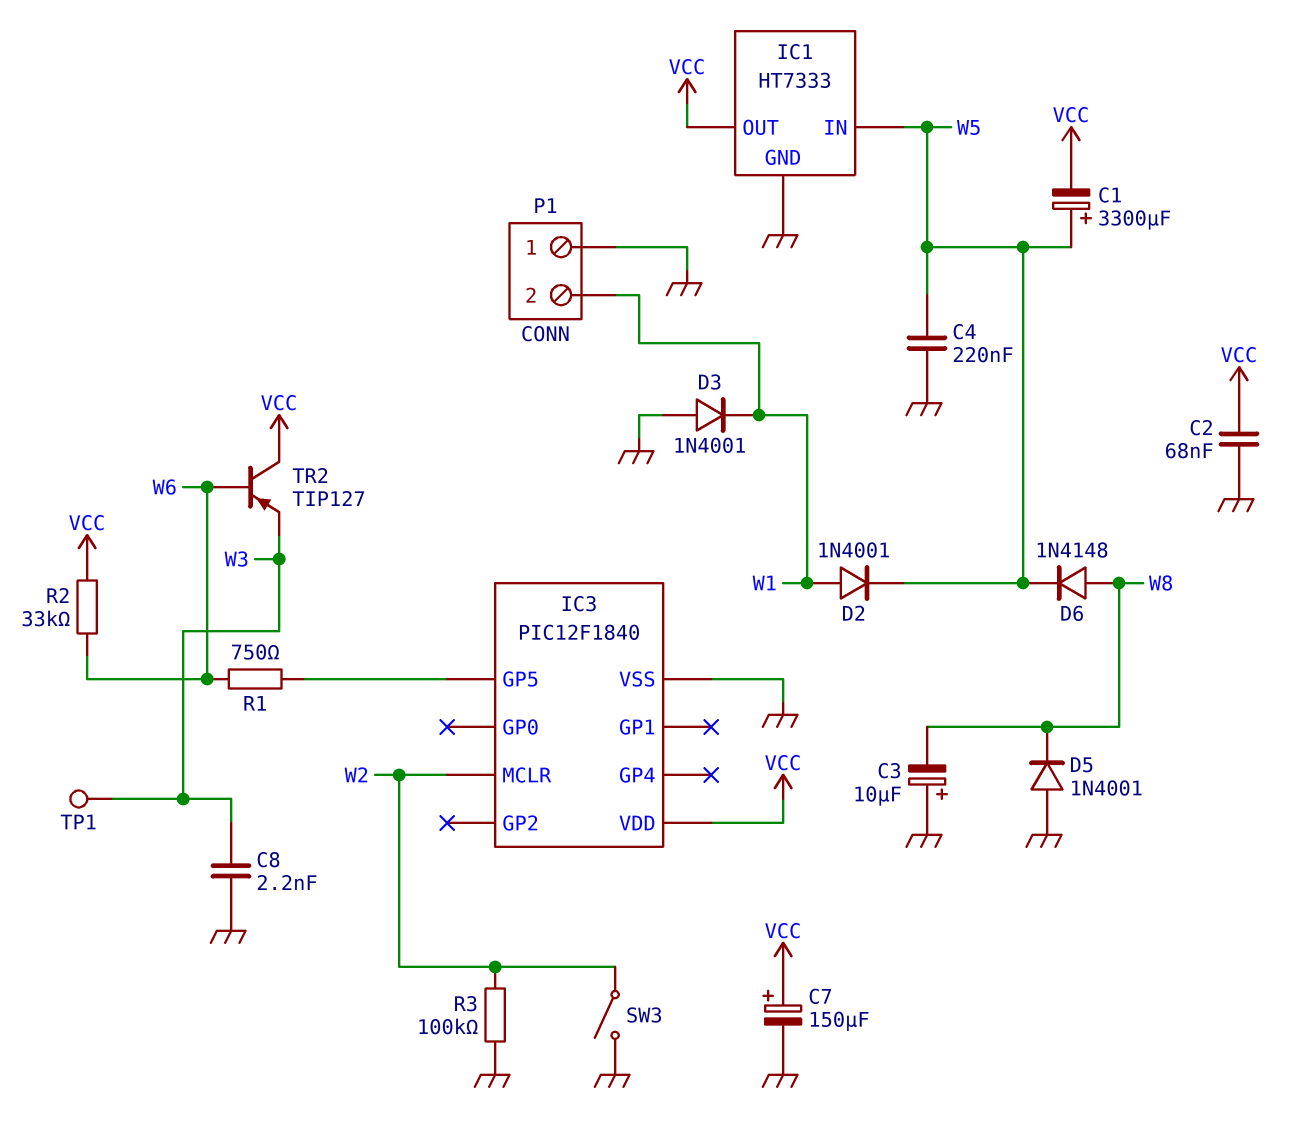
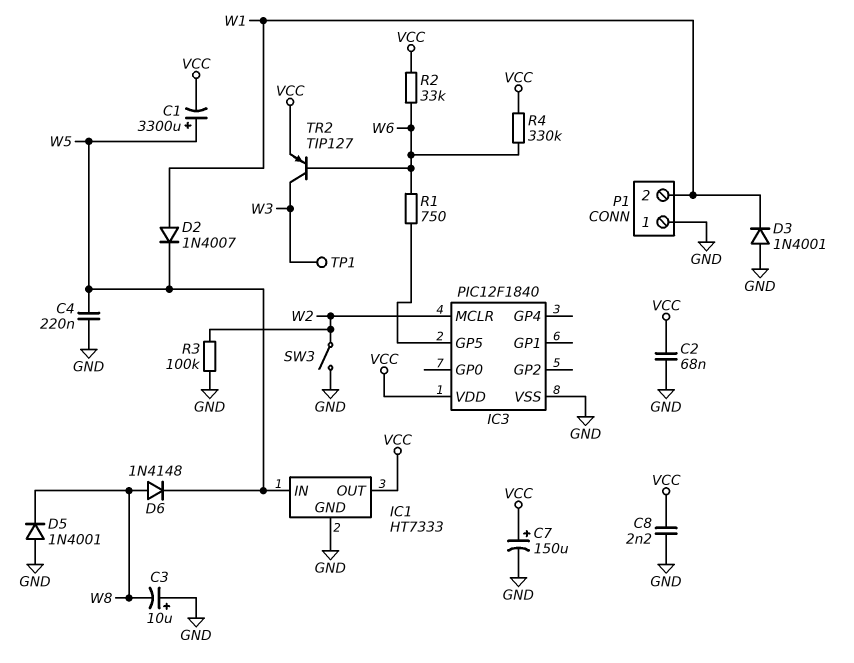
C8: 2.2nF (GND, W3) -> 2.2nF (GND, VCC)
D2: diode 1N4001 (A W1, K W5) -> diode 1N4007 (A W1, K W5)
R4: none -> 330k (VCC, W6)
TR2: PNP TIP127 (B W6, C VCC, E W3) -> PNP TIP127 (B W6, C W3, E VCC)

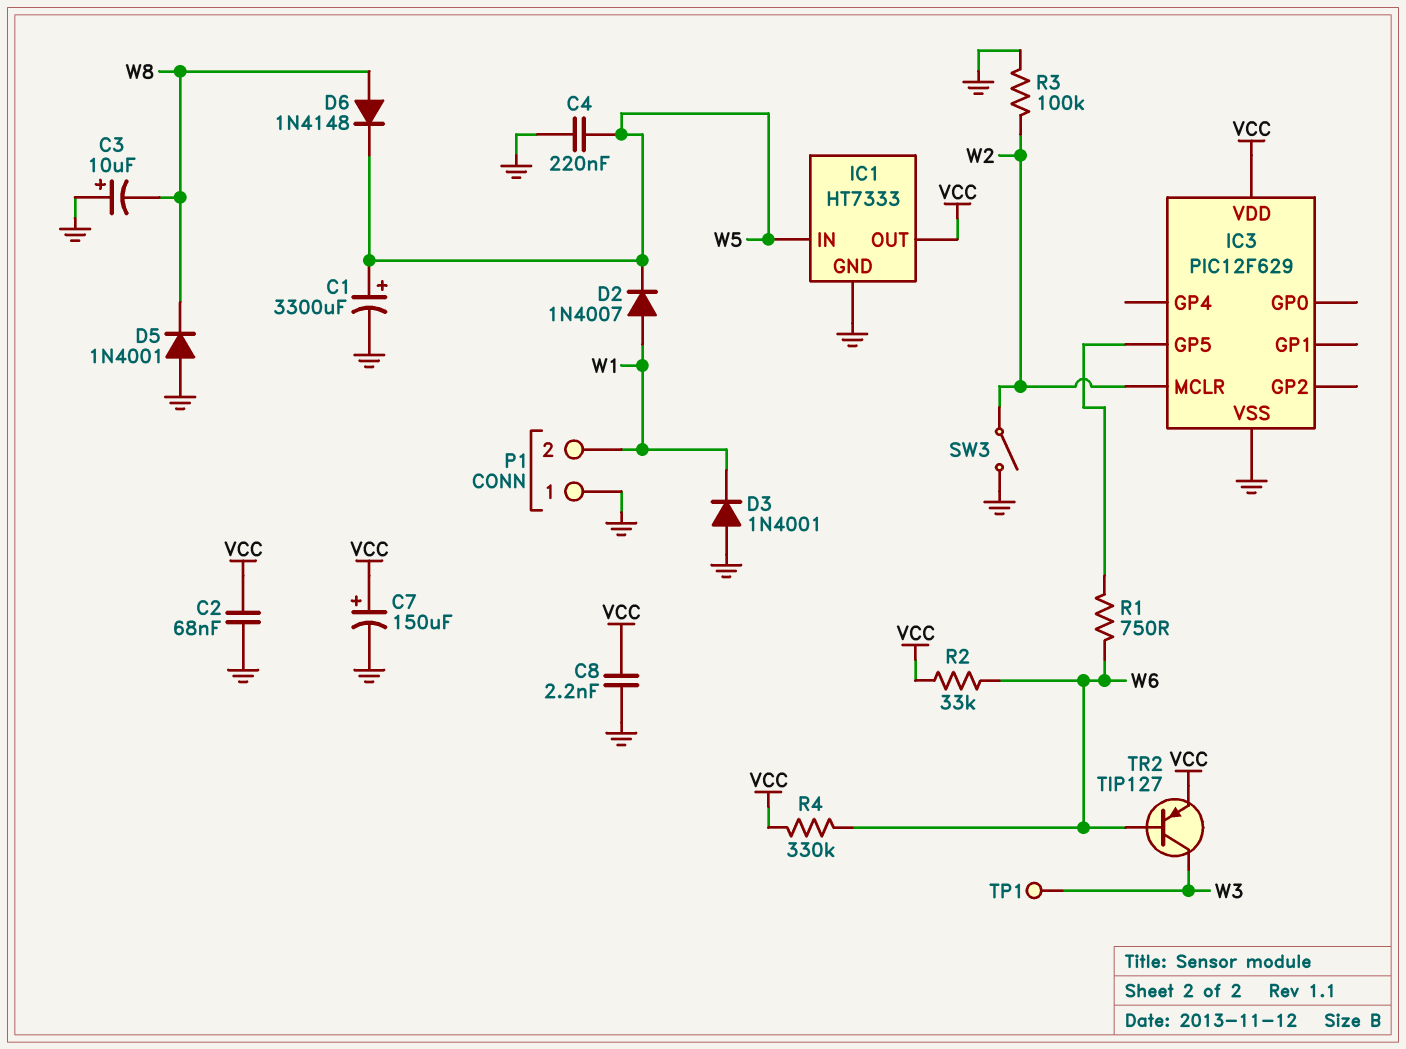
C1: 3300uF (plus W5, minus VCC) -> 3300uF (plus W5, minus GND)
IC3: PIC12F1840 -> PIC12F629

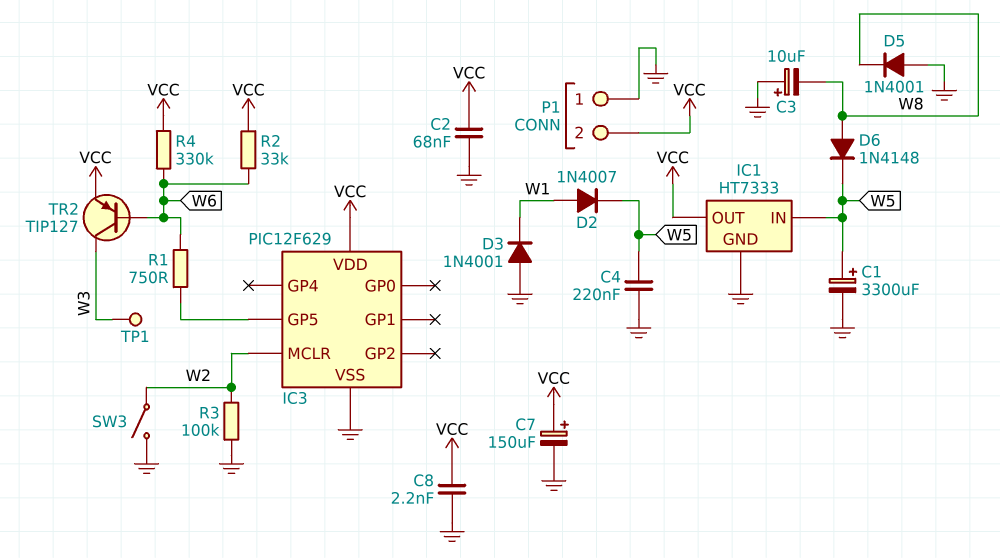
P1 pin 2: W1 -> VCC

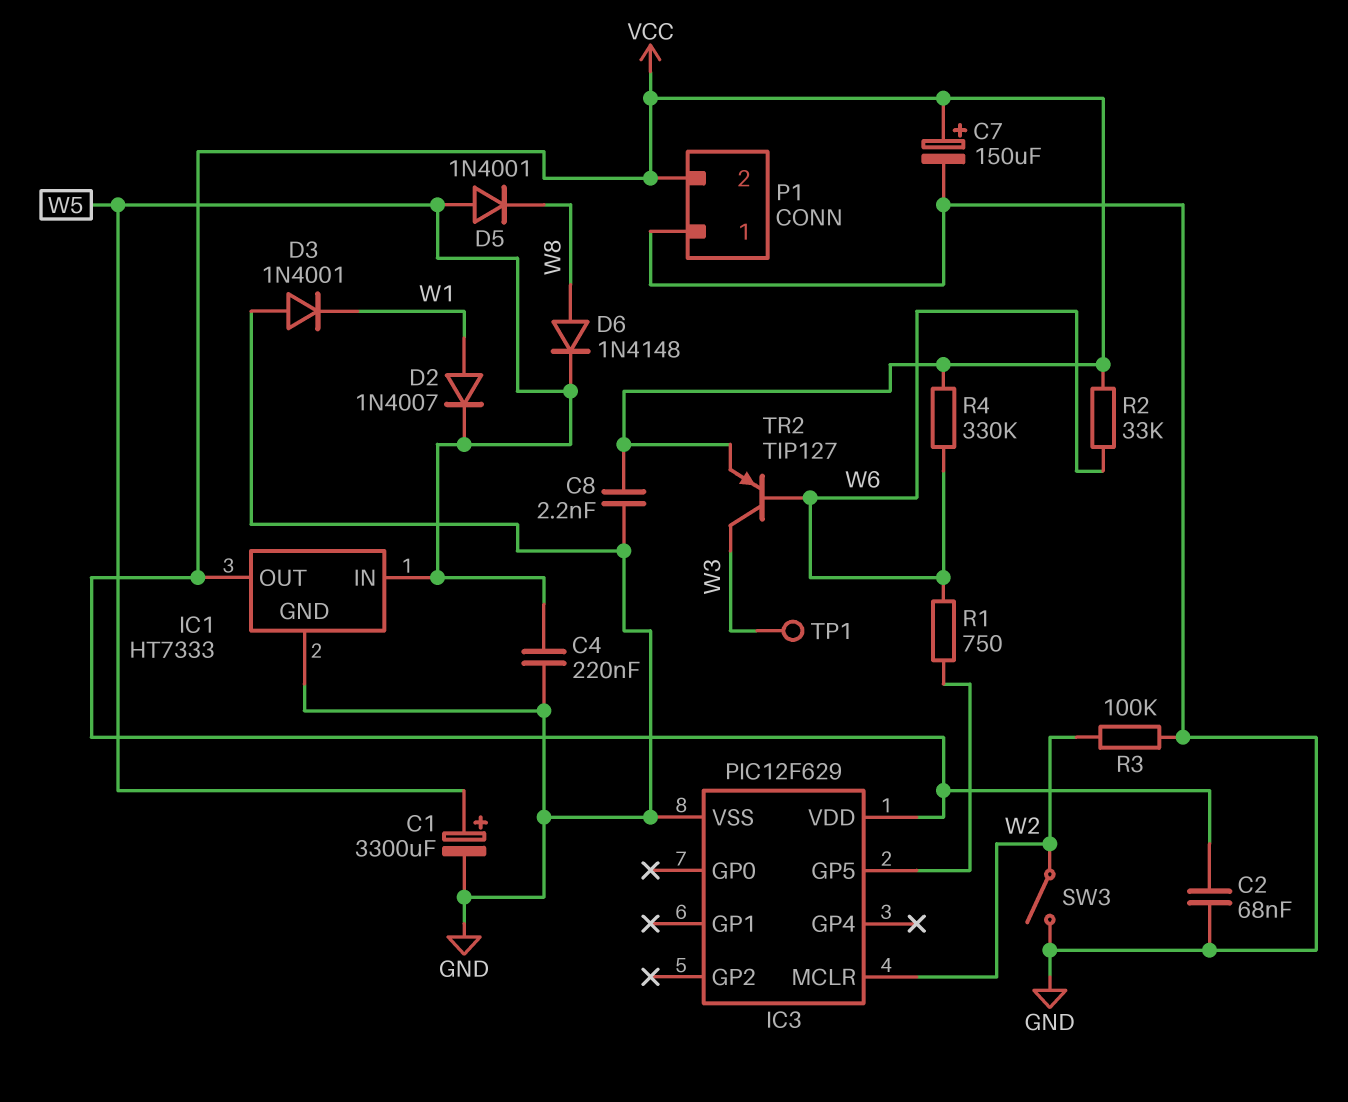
C3: 10uF (plus GND, minus W8) -> none
D5: diode 1N4001 (A GND, K W8) -> diode 1N4001 (A W5, K W8)

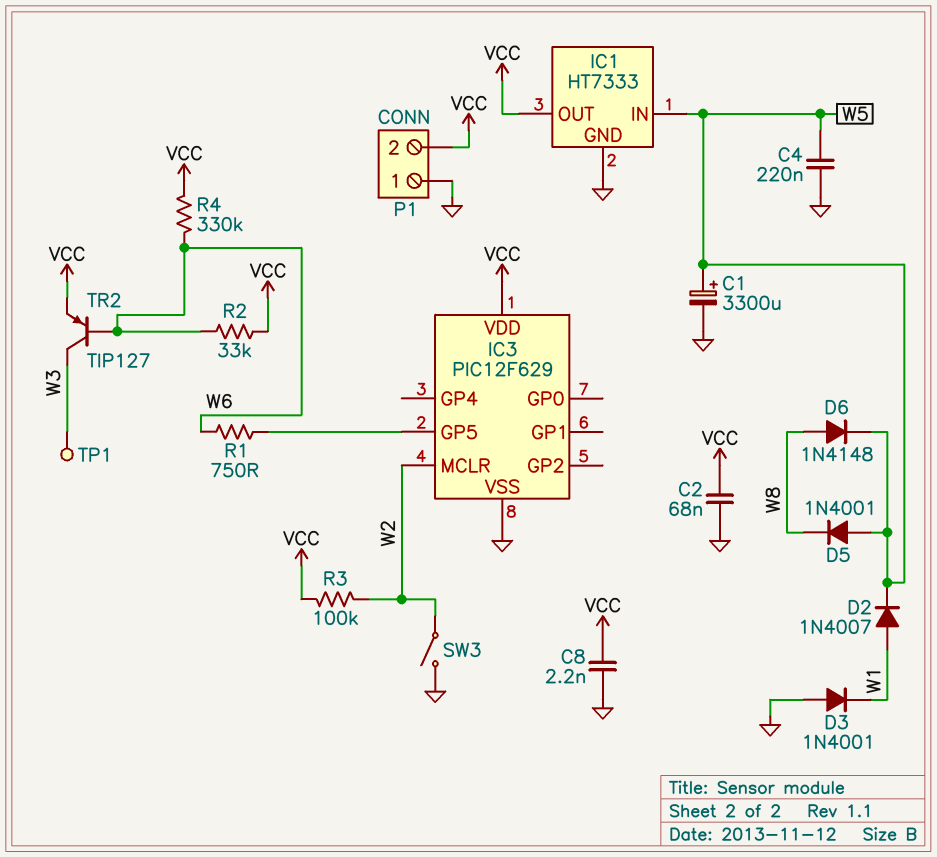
C7: 150uF (plus VCC, minus GND) -> none
R3: 100k (GND, W2) -> 100k (VCC, W2)

